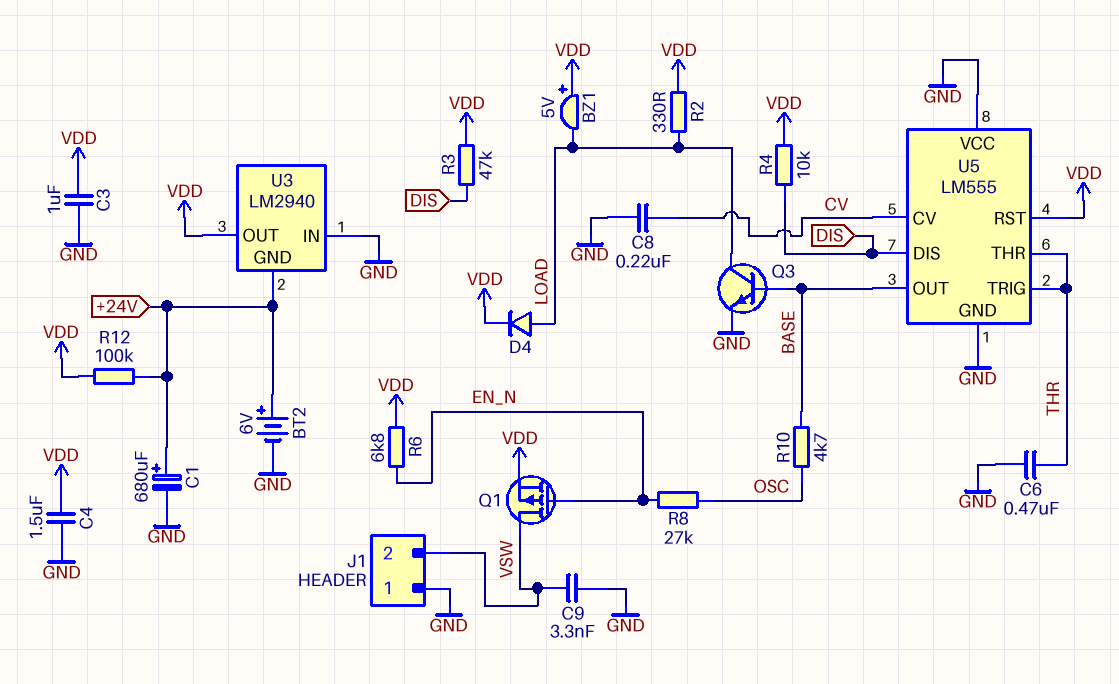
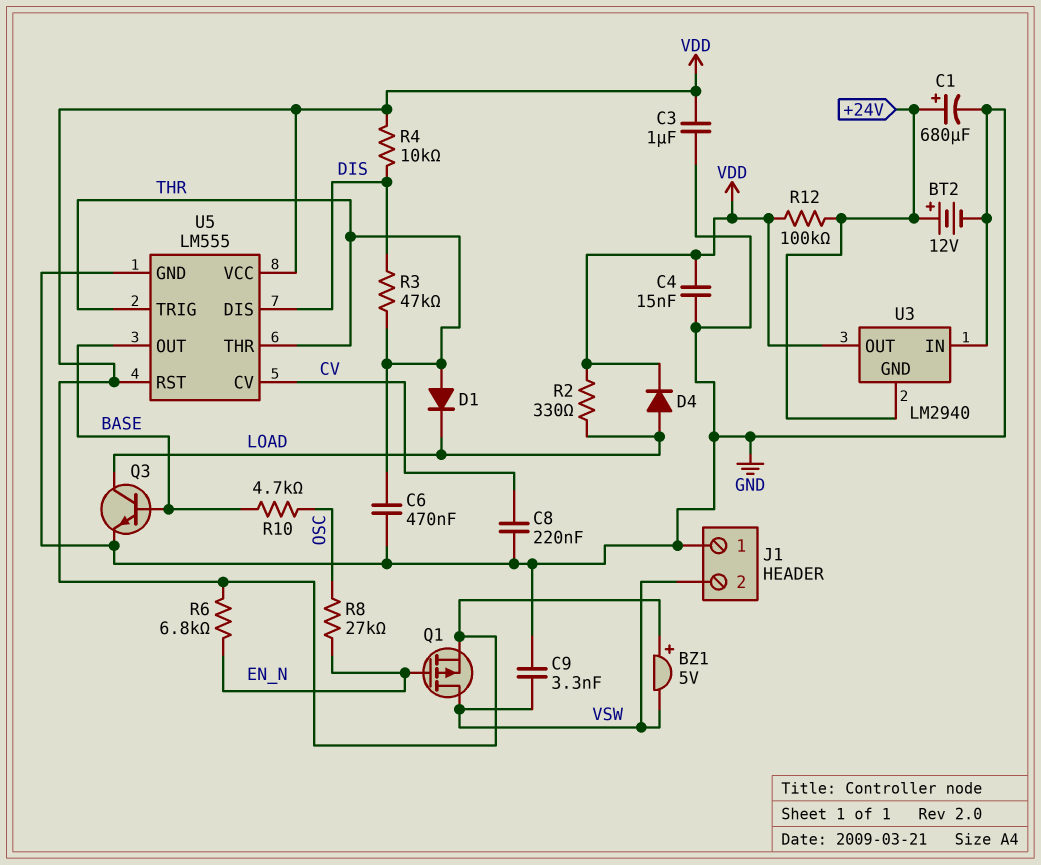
BT2: 6V (plus +24V, minus GND) -> 12V (plus +24V, minus GND)
BZ1: buzzer 5V (plus VDD, minus LOAD) -> buzzer 5V (plus VDD, minus VSW)
C4: 1.5uF (GND, VDD) -> 15nF (GND, VDD)
D1: none -> diode (A THR, K LOAD)
R3: 47k (DIS, VDD) -> 47k (DIS, THR)
U5 pin VCC: GND -> VDD

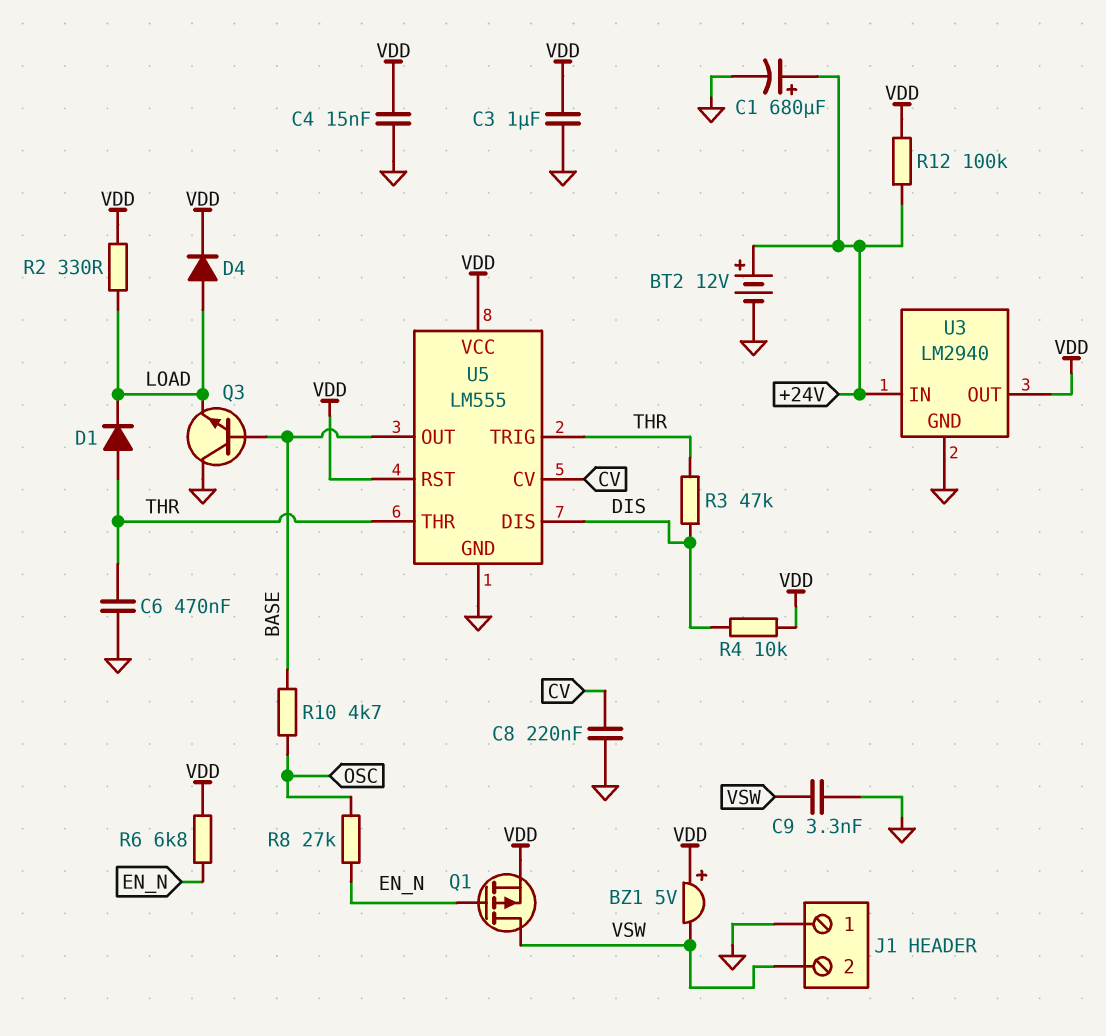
Q3: NPN (B BASE, C LOAD, E GND) -> NPN (B BASE, C GND, E LOAD)
U3 pin GND: +24V -> GND
U3 pin IN: GND -> +24V

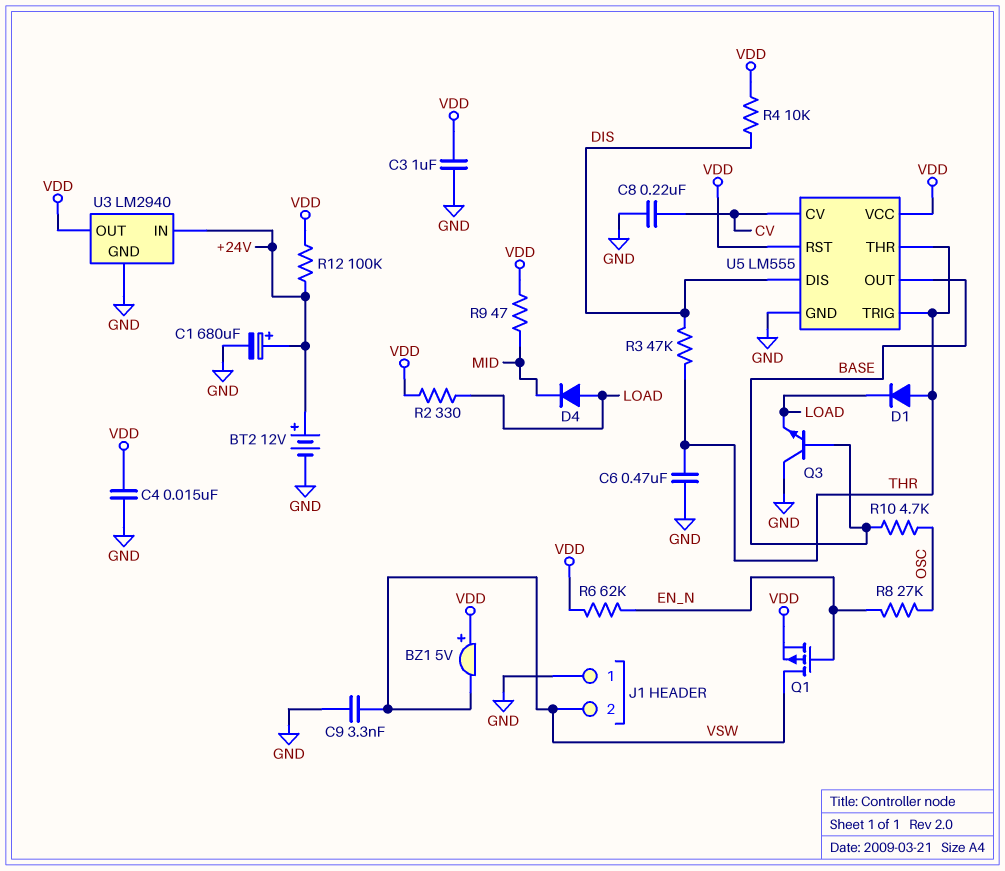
D4: diode (A LOAD, K VDD) -> diode (A LOAD, K MID)
R6: 6.8k (EN_N, VDD) -> 62k (EN_N, VDD)
R9: none -> 47 (MID, VDD)

